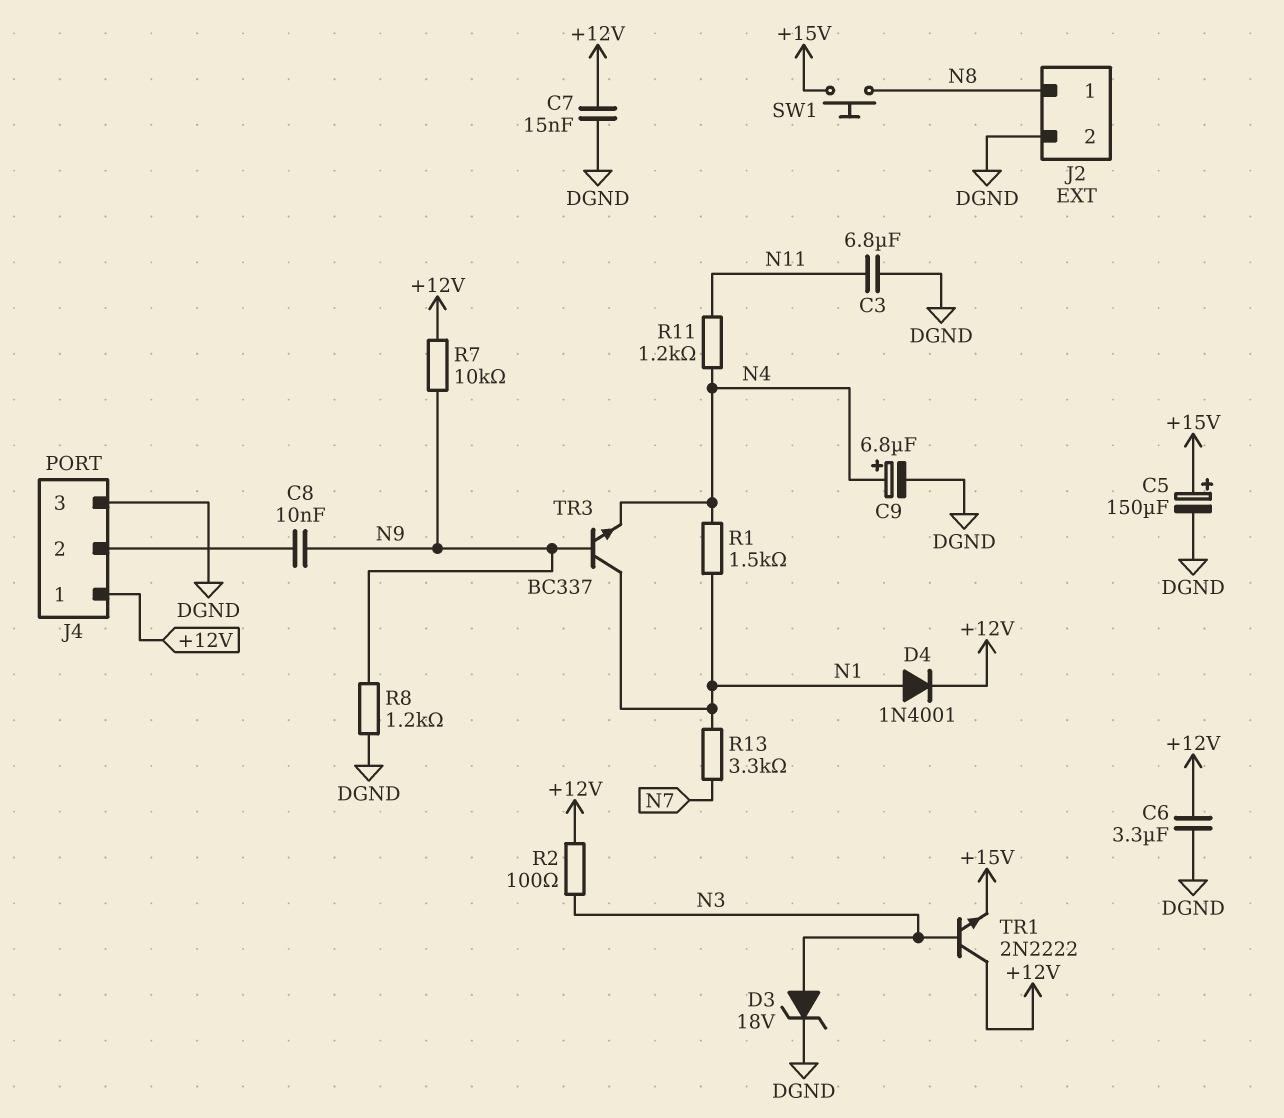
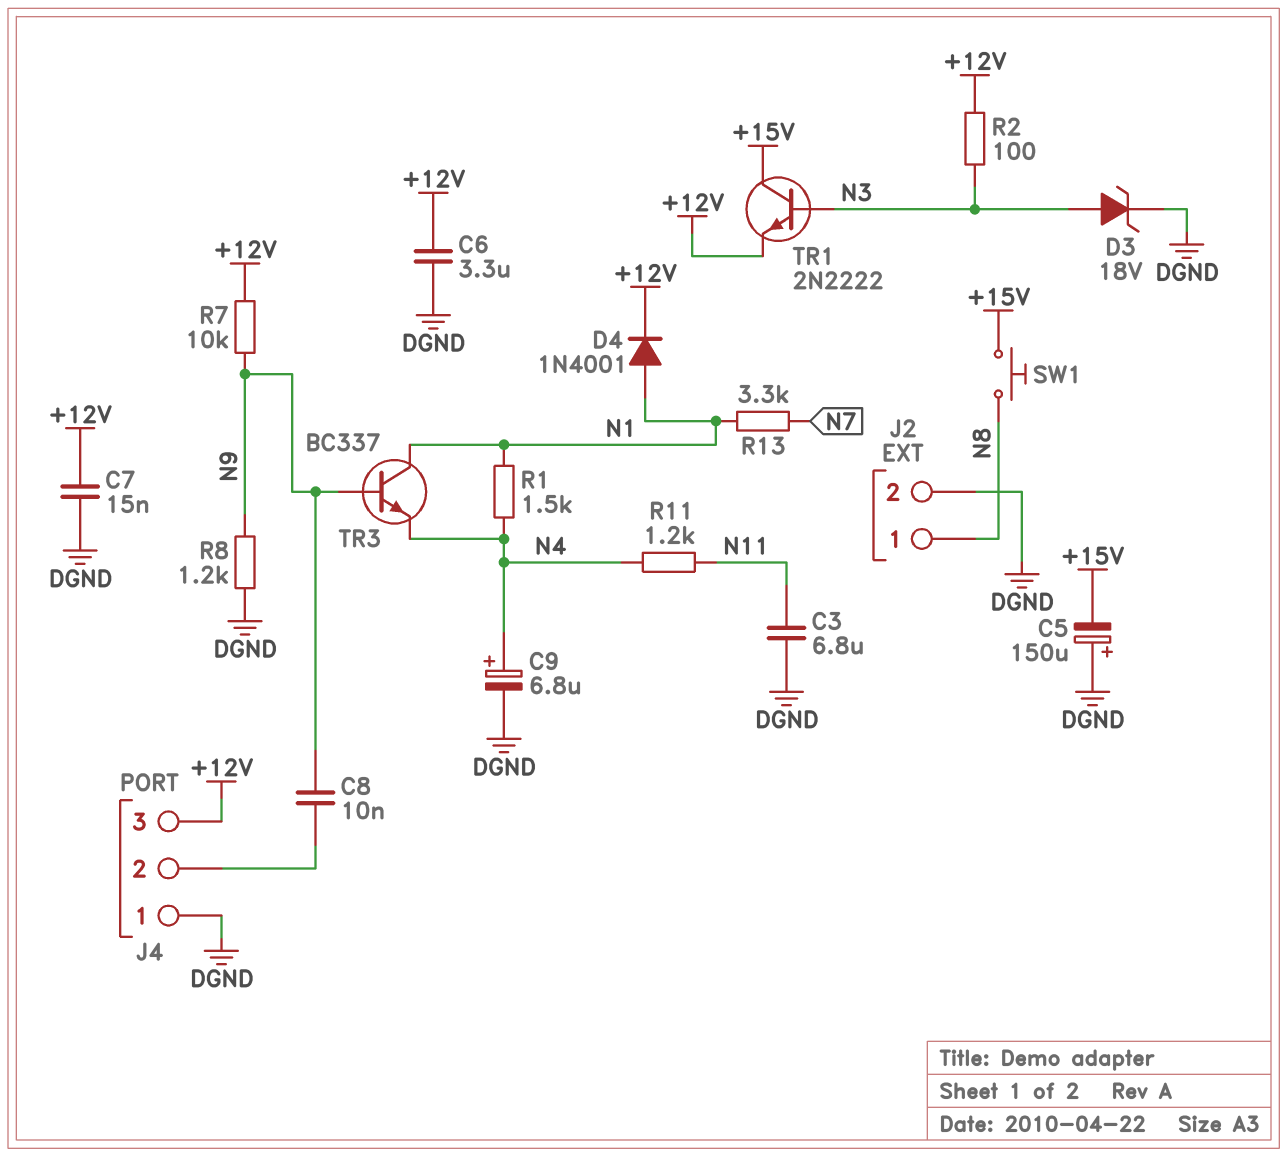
C5: 150uF (plus +15V, minus DGND) -> 150uF (plus DGND, minus +15V)
J4 pin 1: +12V -> DGND
J4 pin 3: DGND -> +12V
TR1: NPN 2N2222 (B N3, C +12V, E +15V) -> NPN 2N2222 (B N3, C +15V, E +12V)

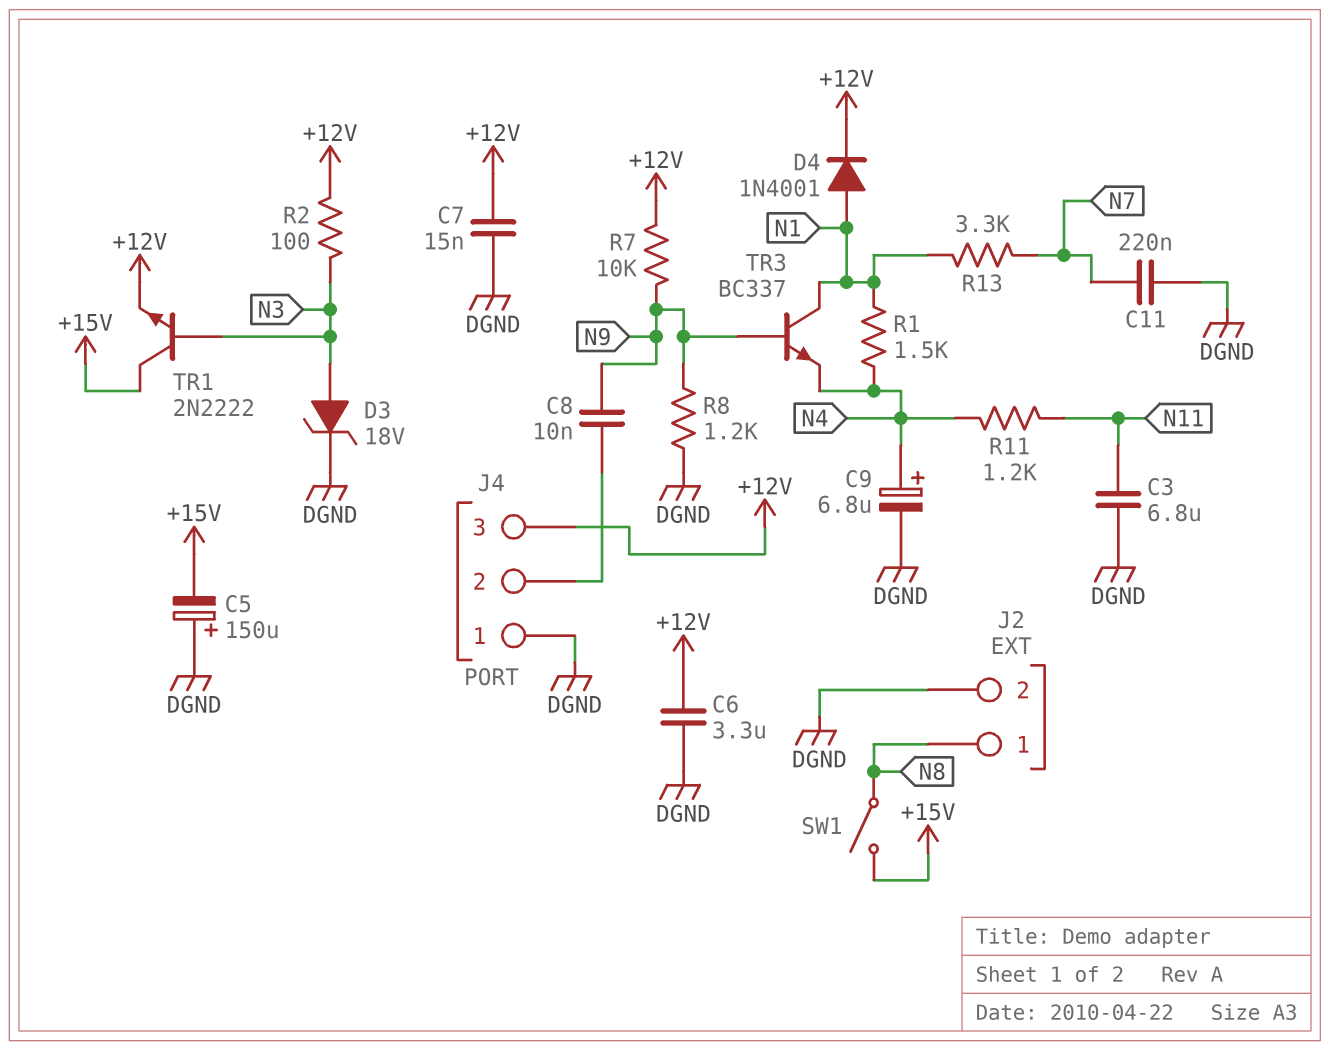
C11: none -> 220nF (DGND, N7)
SW1: button (+15V, N8) -> switch (+15V, N8)

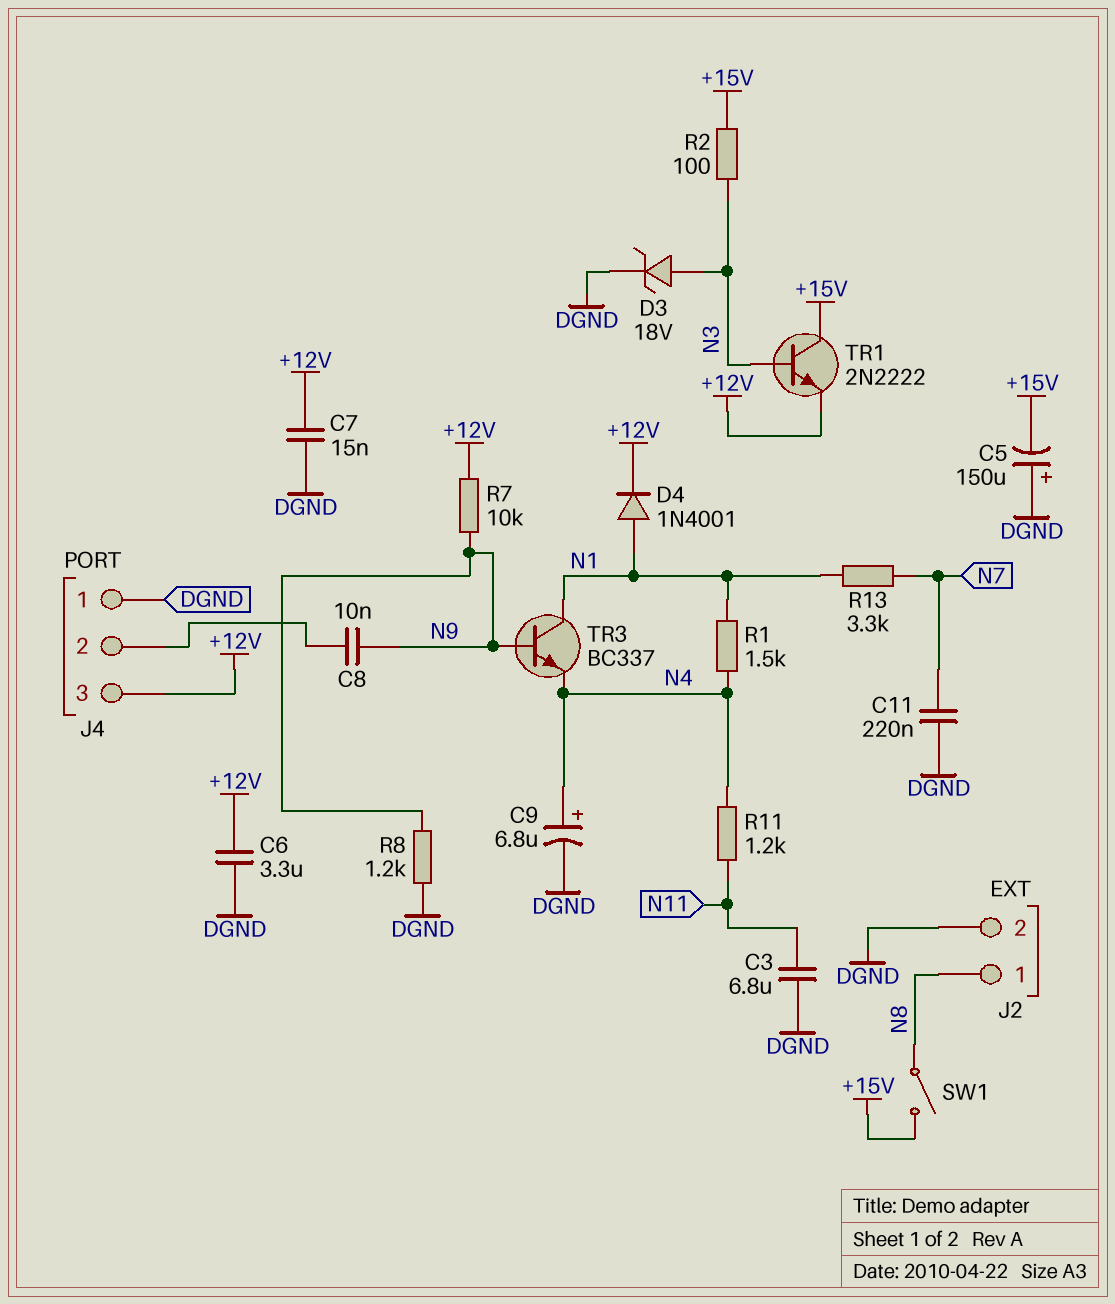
R2: 100 (+12V, N3) -> 100 (+15V, N3)

